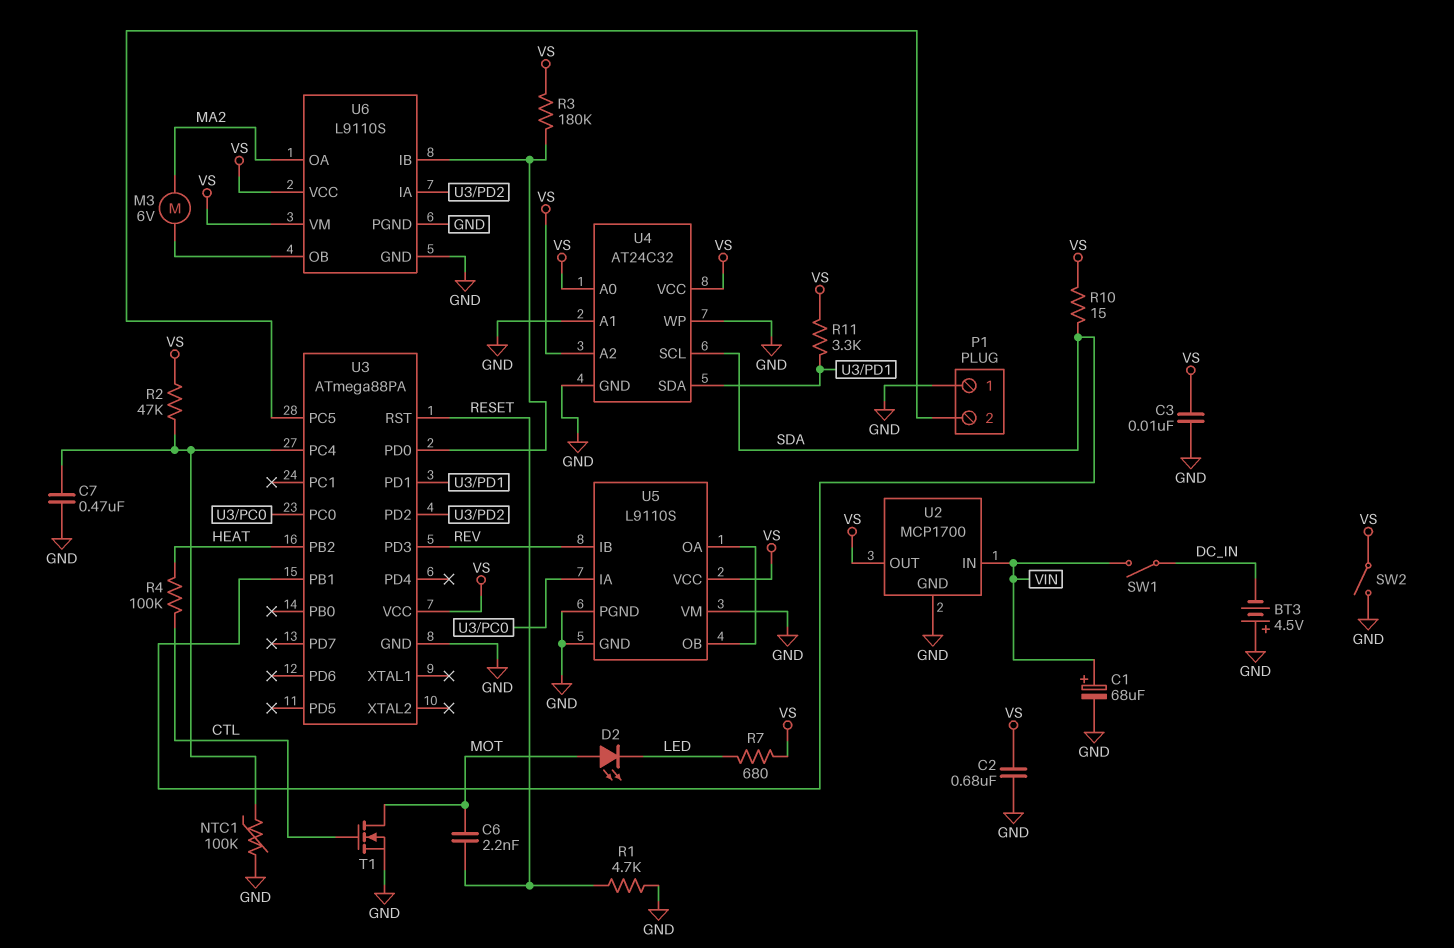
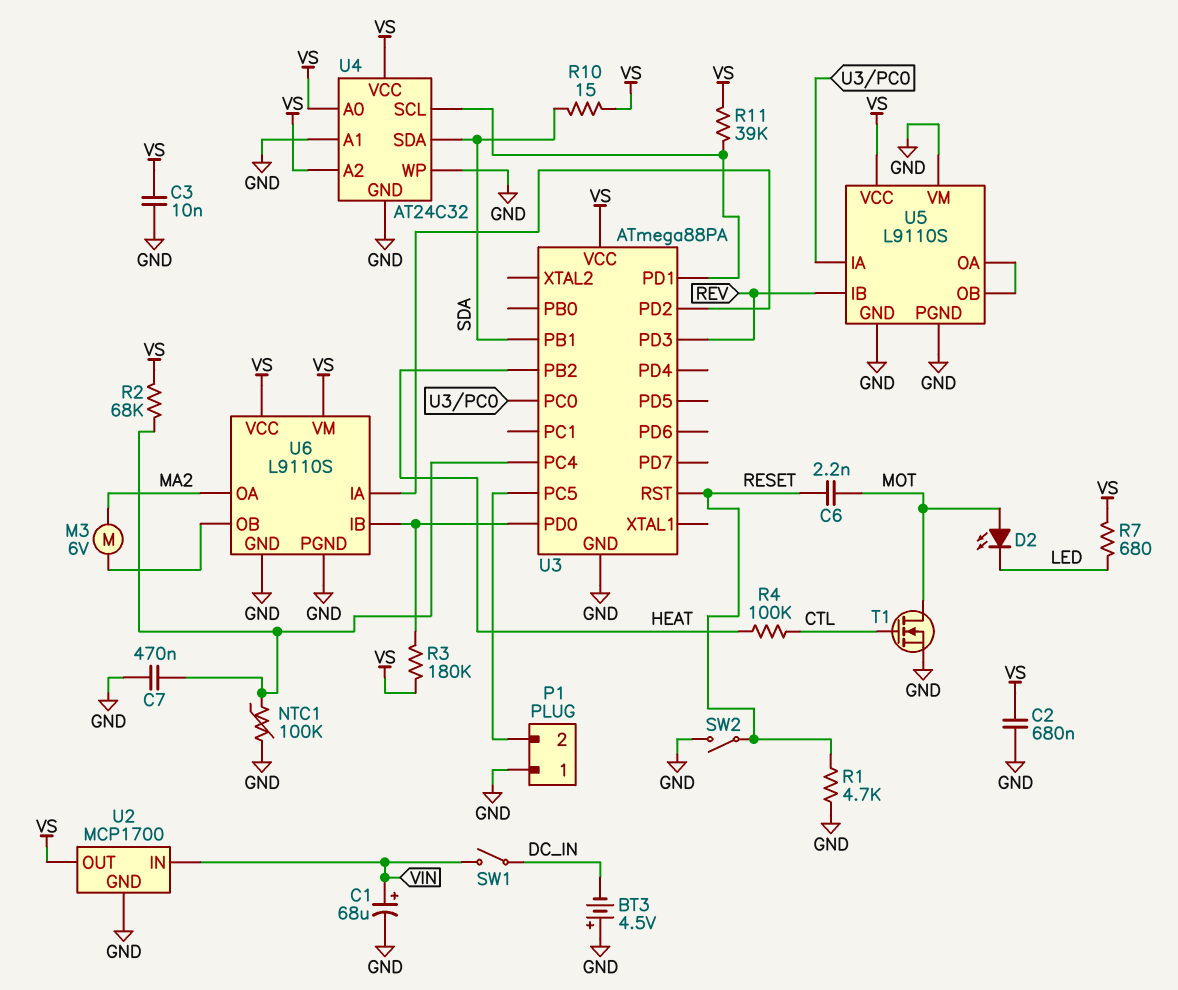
R2: 47k (U3/PC4, VS) -> 68k (U3/PC4, VS)
R11: 3.3k (U3/PD1, VS) -> 39k (U3/PD1, VS)
SW2: switch (GND, VS) -> switch (GND, RESET)
U4 pin SCL: SDA -> U3/PD1
U4 pin SDA: U3/PD1 -> SDA

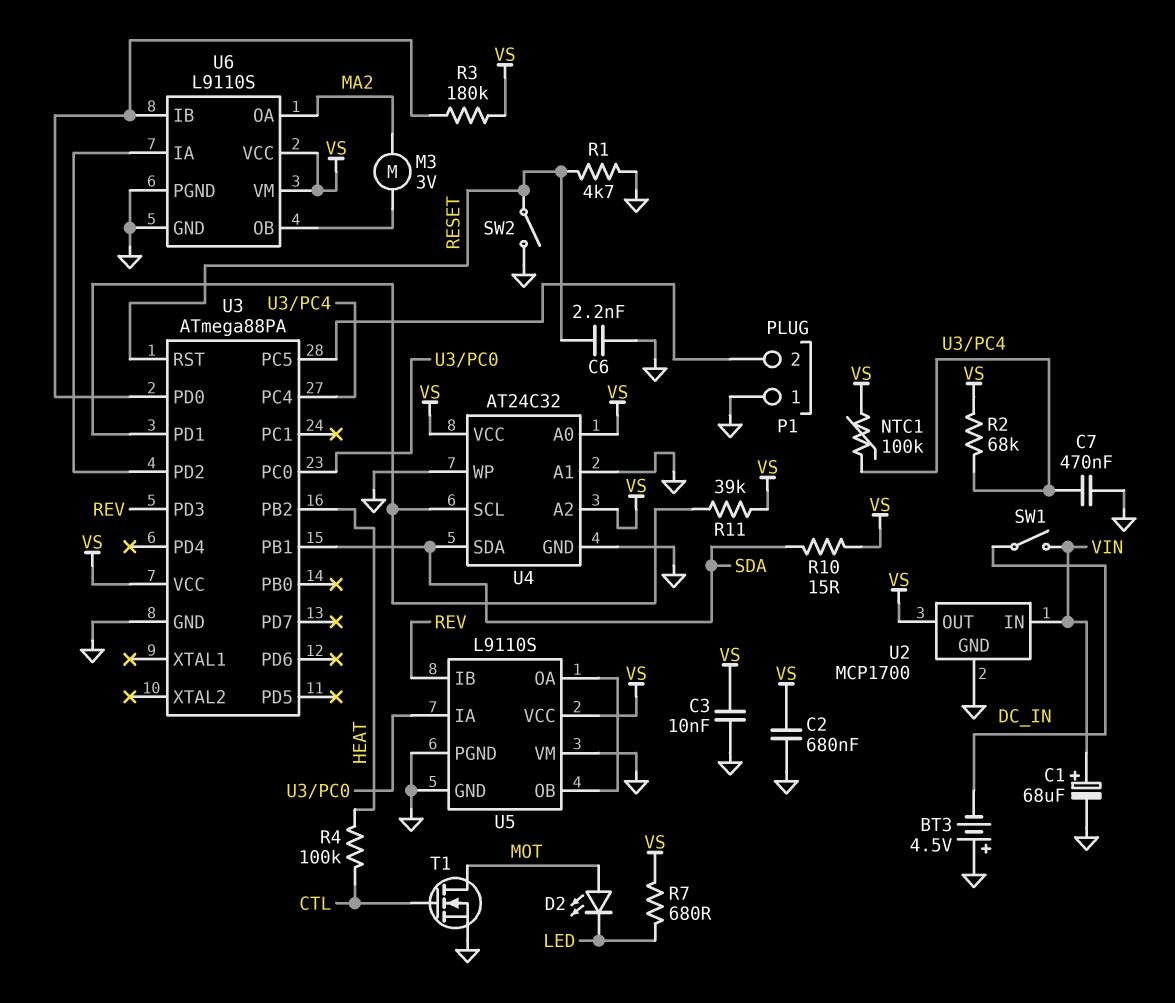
C6: 2.2nF (MOT, RESET) -> 2.2nF (GND, RESET)
M3: motor 6V (MA2, U6/OB) -> motor 3V (MA2, U6/OB)
NTC1: 100k (GND, U3/PC4) -> 100k (U3/PC4, VS)

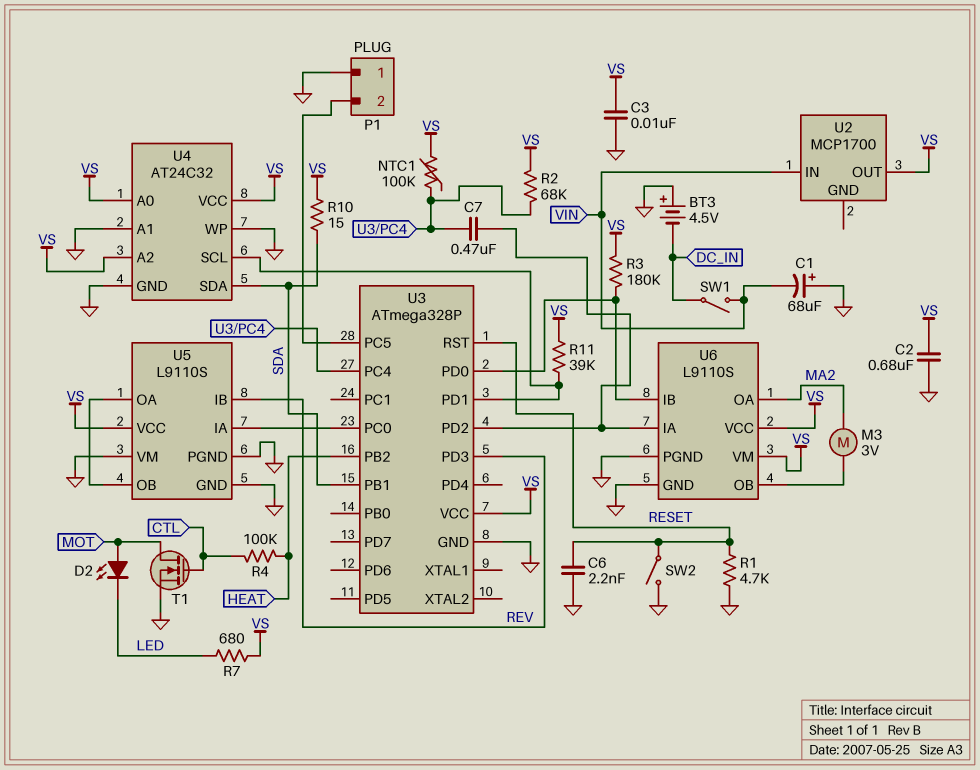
C1: 68uF (plus VIN, minus GND) -> 68uF (plus GND, minus VIN)
C7: 470nF (GND, U3/PC4) -> 470nF (U3/PC4, U3/PD2)
U2 pin GND: GND -> none
U3: ATmega88PA -> ATmega328P

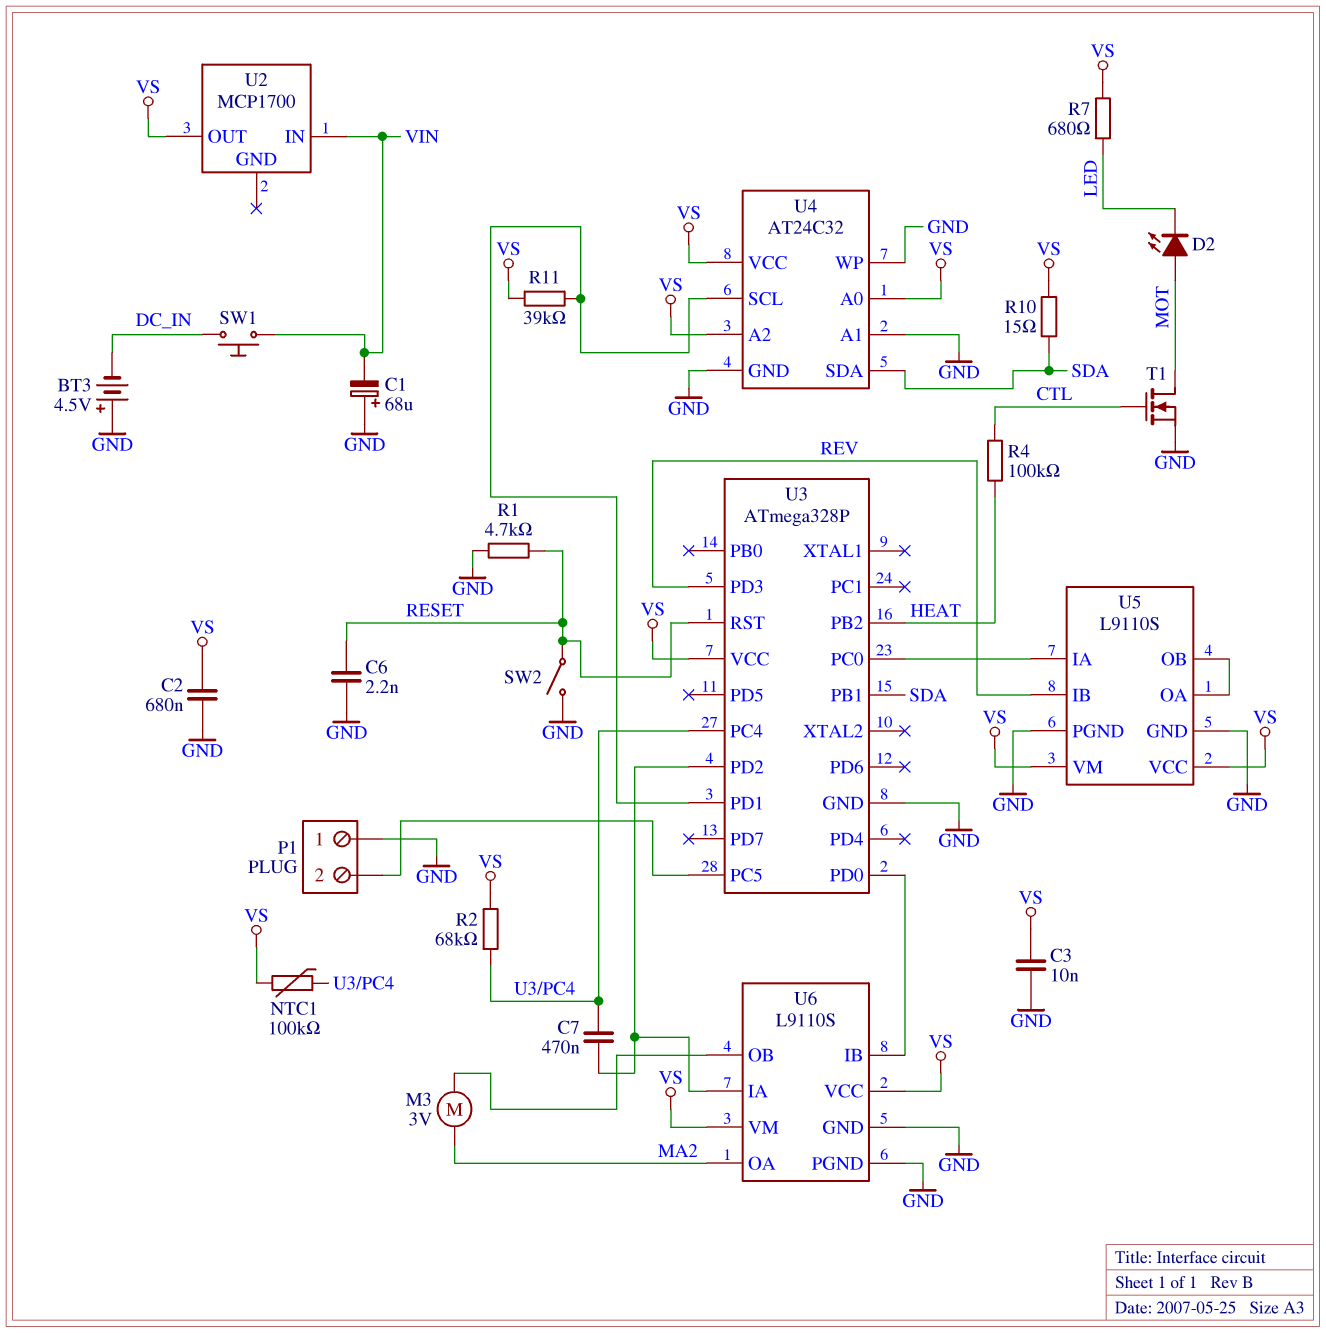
R3: 180k (U3/PD0, VS) -> none
SW1: switch (DC_IN, VIN) -> button (DC_IN, VIN)
U5 pin VM: GND -> VS

